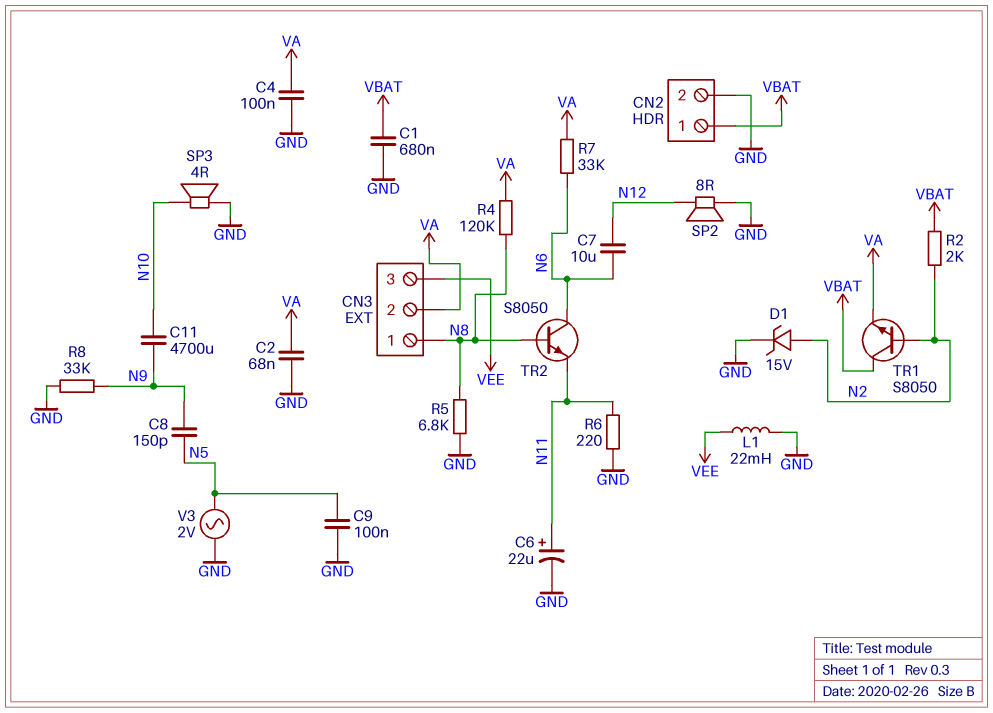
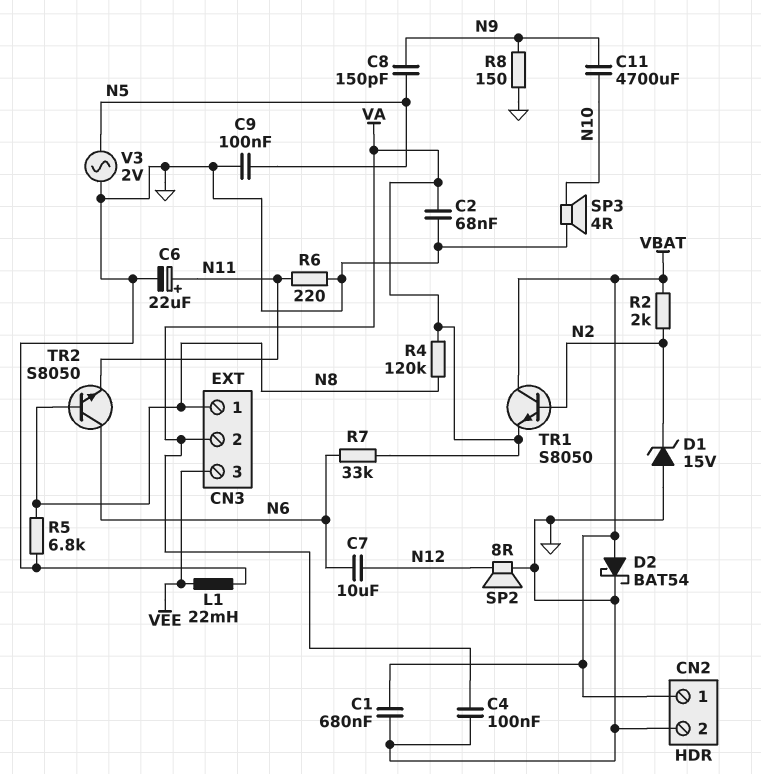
D1: zener 15V (A N2, K GND) -> zener 15V (A GND, K N2)
D2: none -> schottky BAT54 (A VBAT, K GND)
R8: 33k (GND, N9) -> 150 (GND, N9)

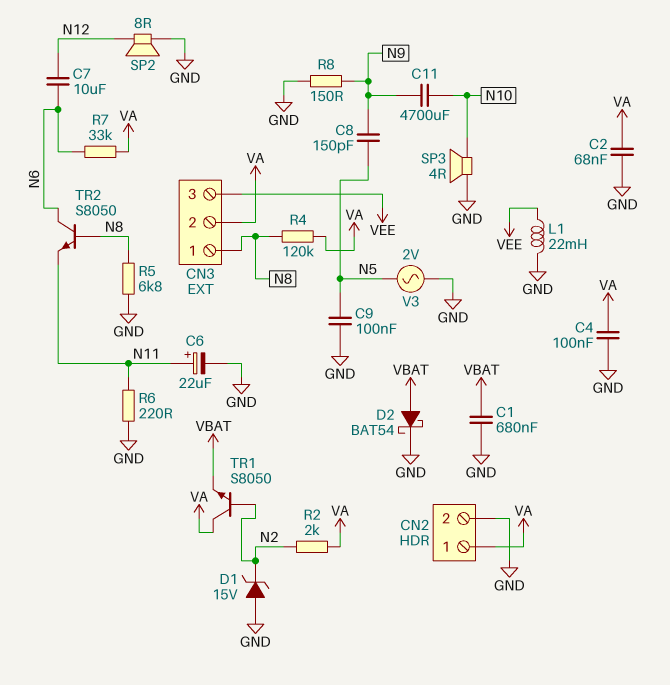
CN2 pin 1: VBAT -> VA
R2: 2k (N2, VBAT) -> 2k (N2, VA)
TR1: NPN S8050 (B N2, C VBAT, E VA) -> NPN S8050 (B N2, C VA, E VBAT)

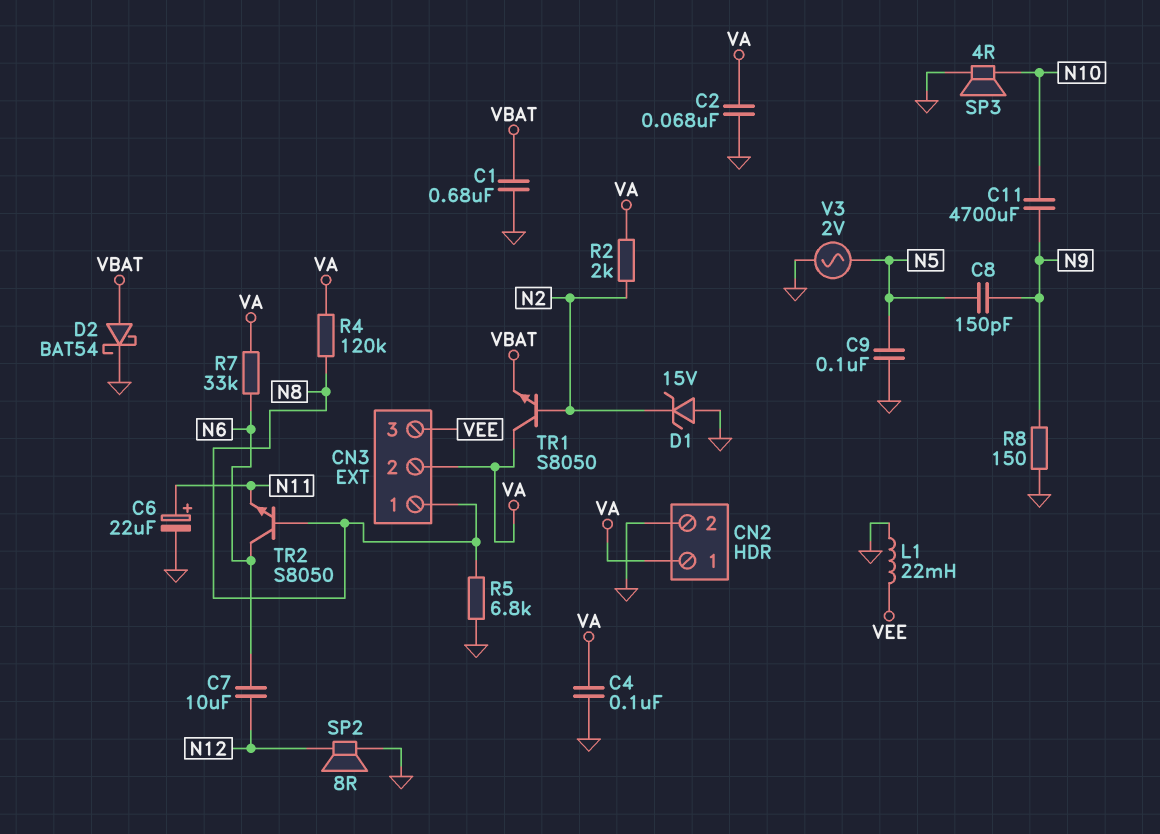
R6: 220 (GND, N11) -> none

